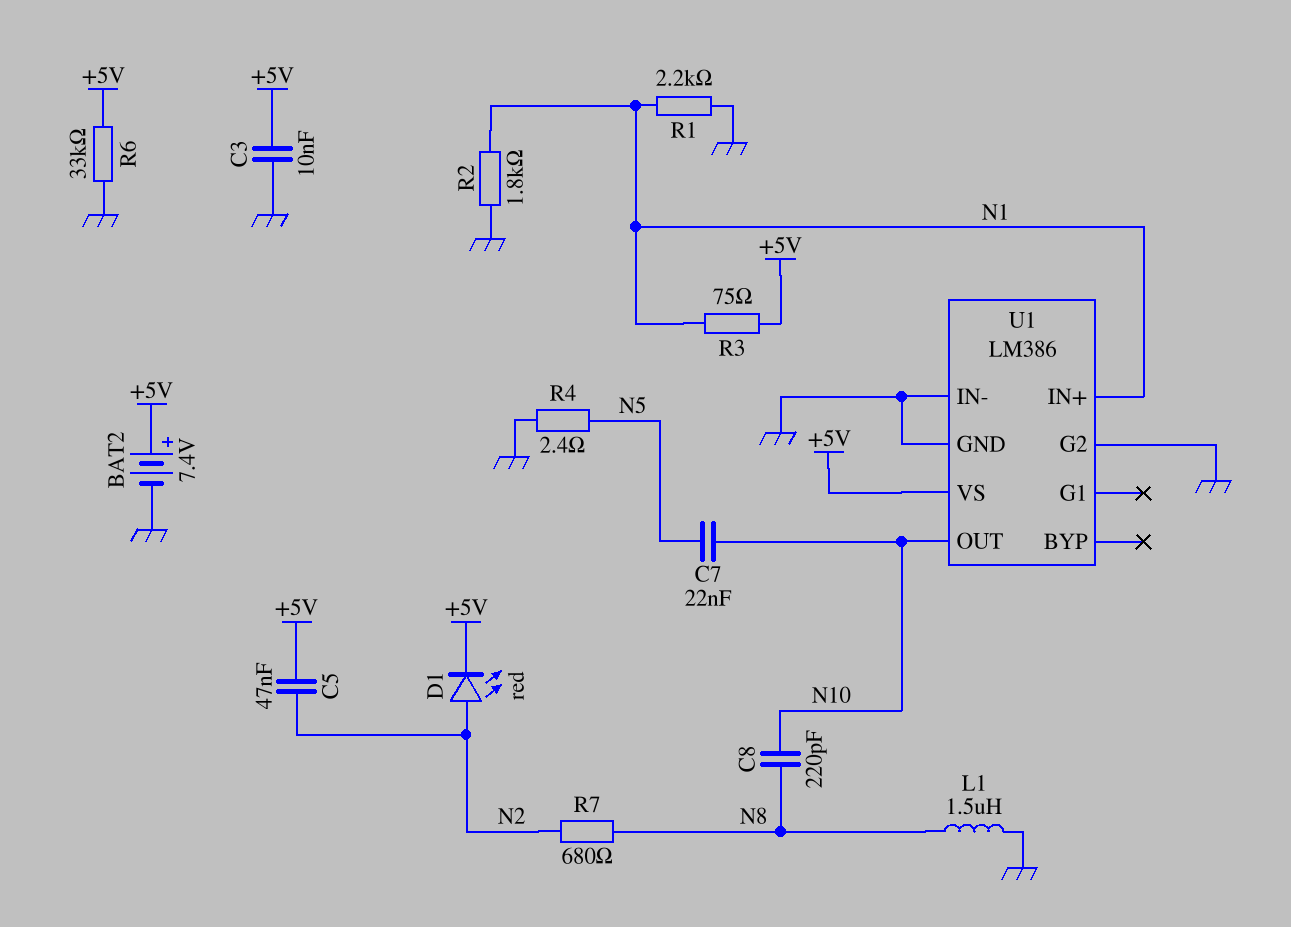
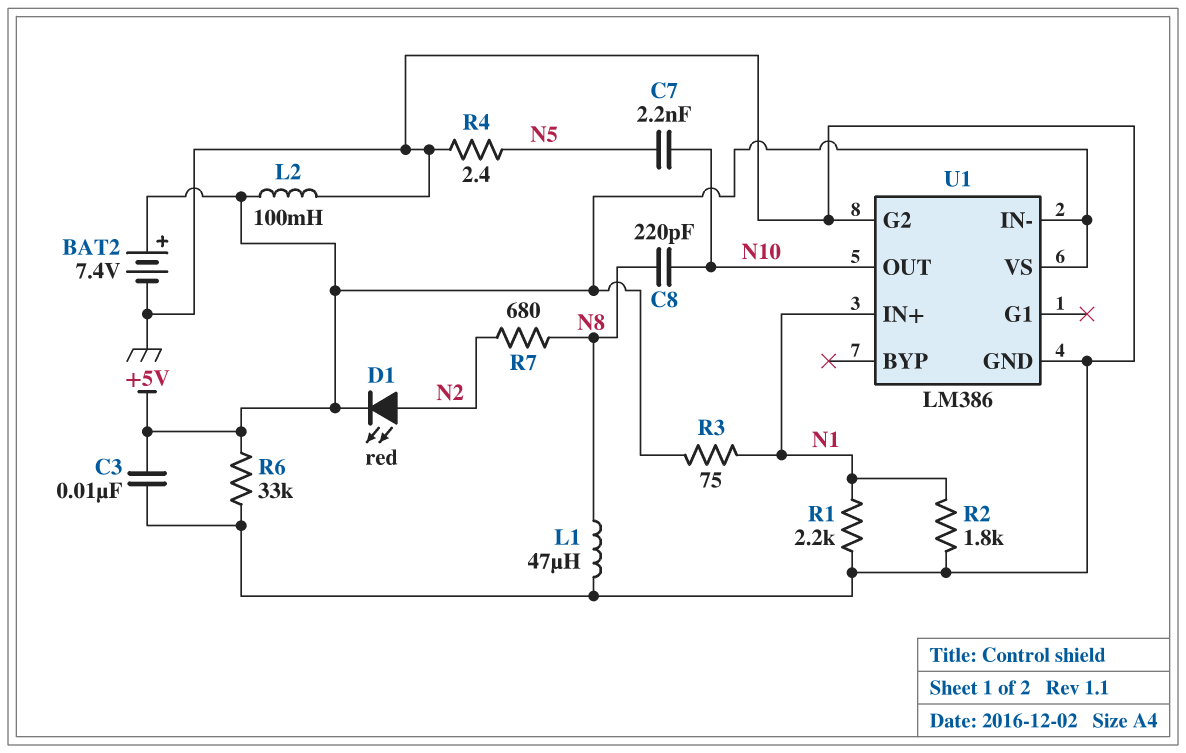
C5: 47nF (+5V, N2) -> none
C7: 22nF (N5, N10) -> 2.2nF (N5, N10)
L1: 1.5uH (GND, N8) -> 47uH (GND, N8)
L2: none -> 100mH (+5V, GND)
U1 pin IN-: GND -> +5V

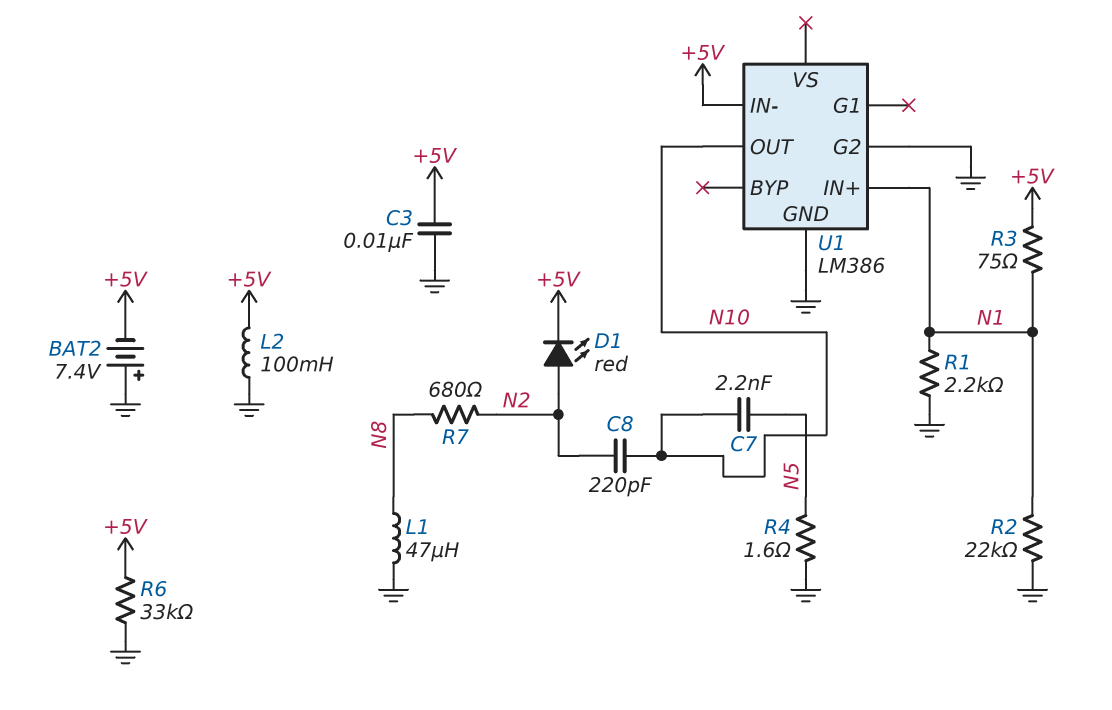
BAT2: 7.4V (plus +5V, minus GND) -> 7.4V (plus GND, minus +5V)
C8: 220pF (N8, N10) -> 220pF (N2, N10)
R2: 1.8k (GND, N1) -> 22k (GND, N1)
R4: 2.4 (GND, N5) -> 1.6 (GND, N5)
U1 pin VS: +5V -> none

